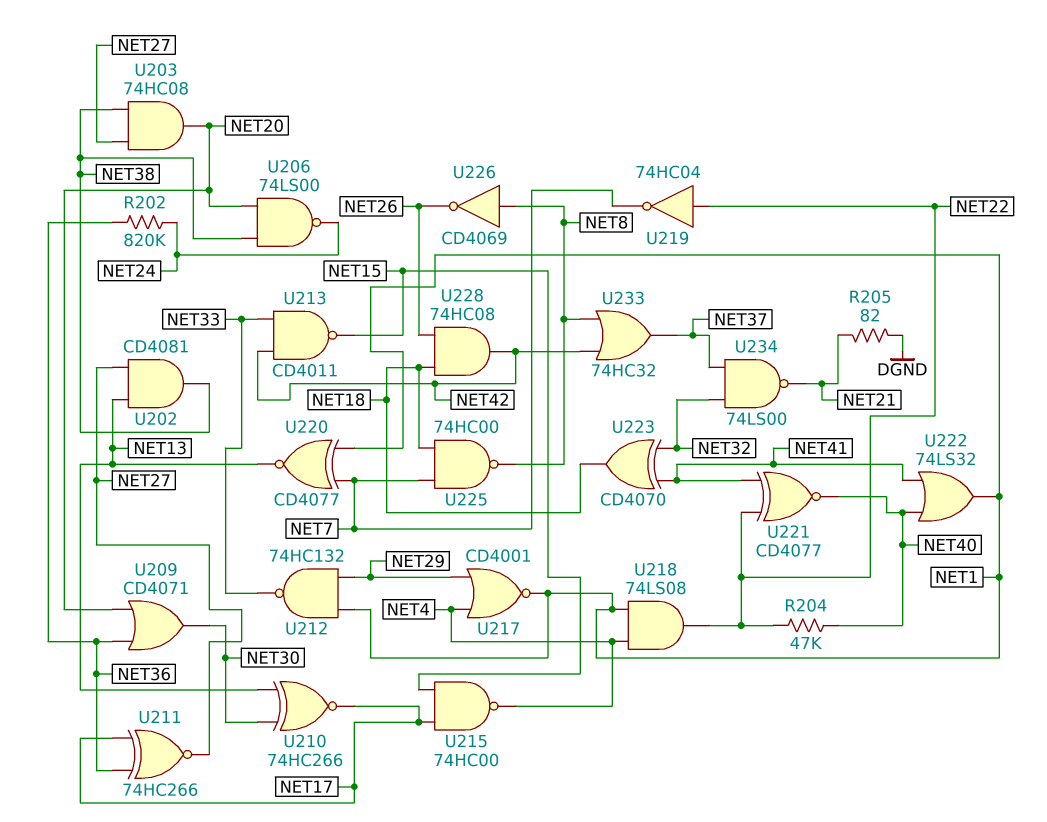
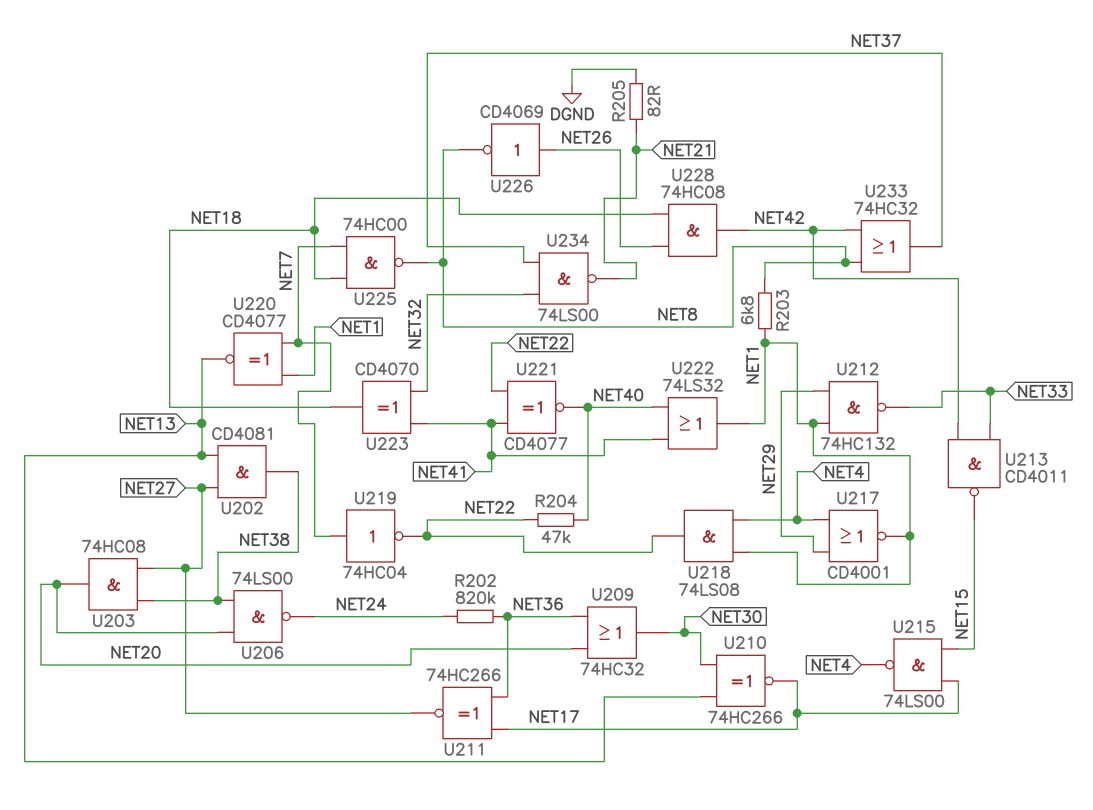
R203: none -> 6.8k (NET1, NET8)
U209: OR CD4071 (in NET20, in NET36, out NET30) -> OR 74HC32 (in NET20, in NET36, out NET30)
U215: NAND 74HC00 (in NET15, in NET17, out NET4) -> NAND 74LS00 (in NET15, in NET17, out NET4)
U219: NOT 74HC04 (in NET22, out NET7) -> NOT 74HC04 (in NET7, out NET22)
U226: NOT CD4069 (in NET8, out NET26) -> NOT CD4069 (in NET26, out NET8)

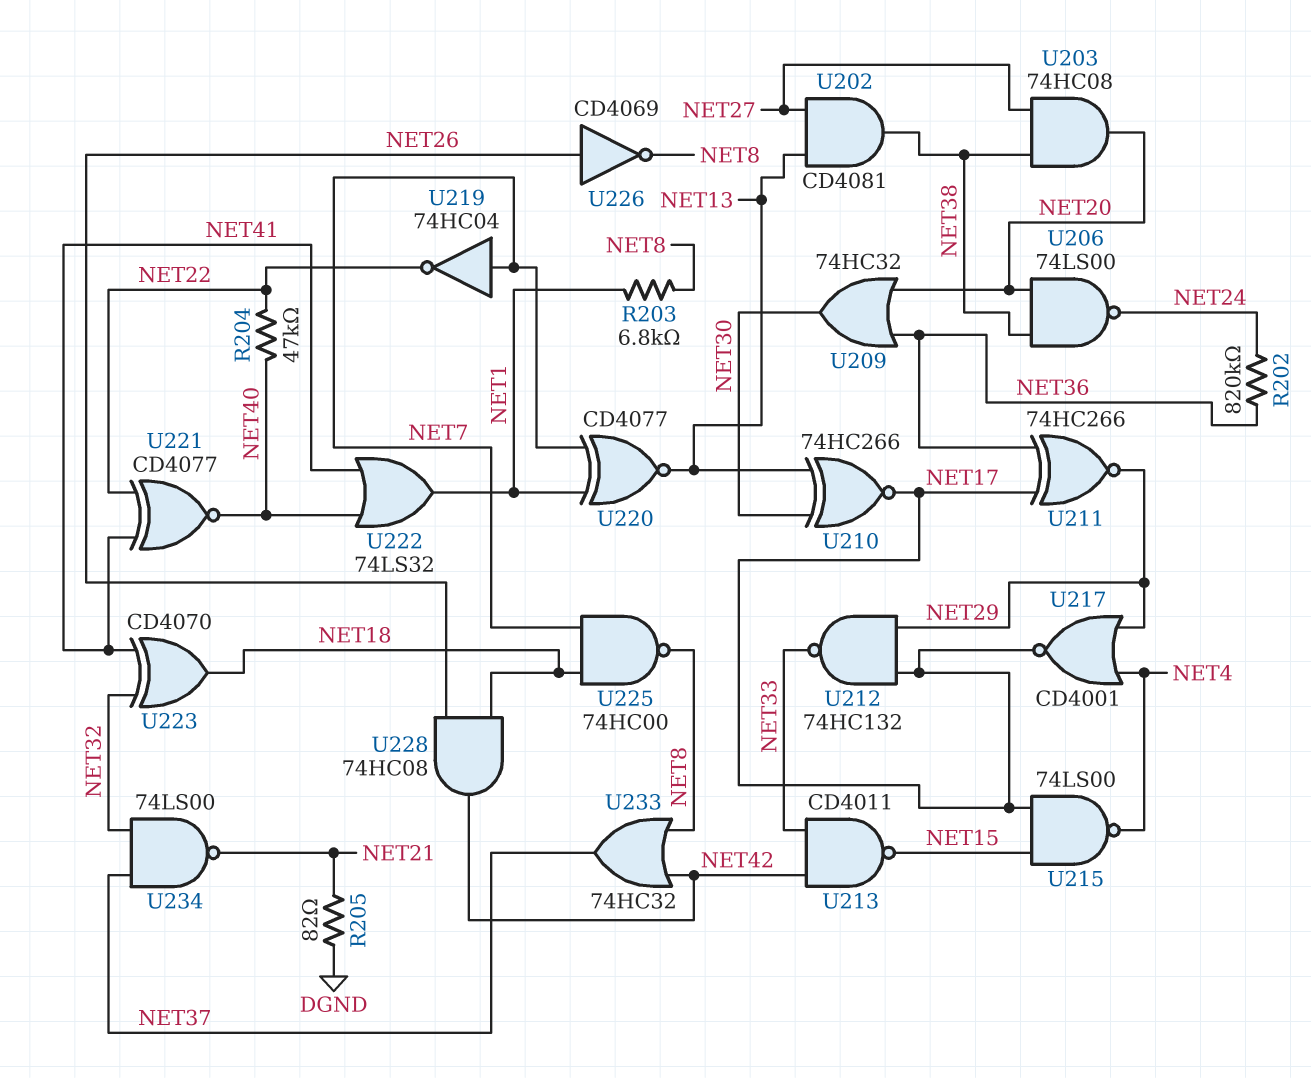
U211: XNOR 74HC266 (in NET17, in NET36, out NET27) -> XNOR 74HC266 (in NET17, in NET36, out NET29)
U212: NAND 74HC132 (in NET1, in NET29, out NET33) -> NAND 74HC132 (in NET17, in NET29, out NET33)
U217: NOR CD4001 (in NET4, in NET29, out NET1) -> NOR CD4001 (in NET4, in NET29, out NET17)
U218: AND 74LS08 (in NET1, in NET4, out NET22) -> none

